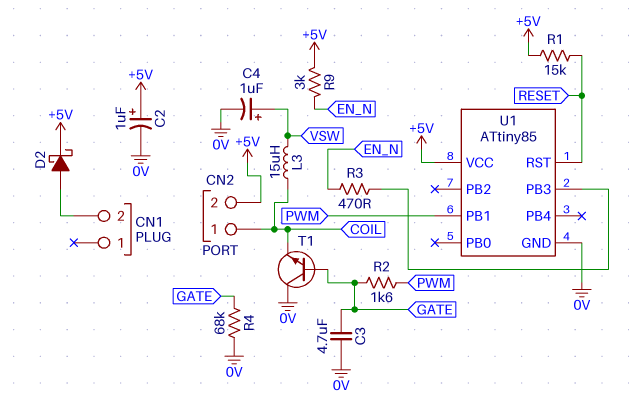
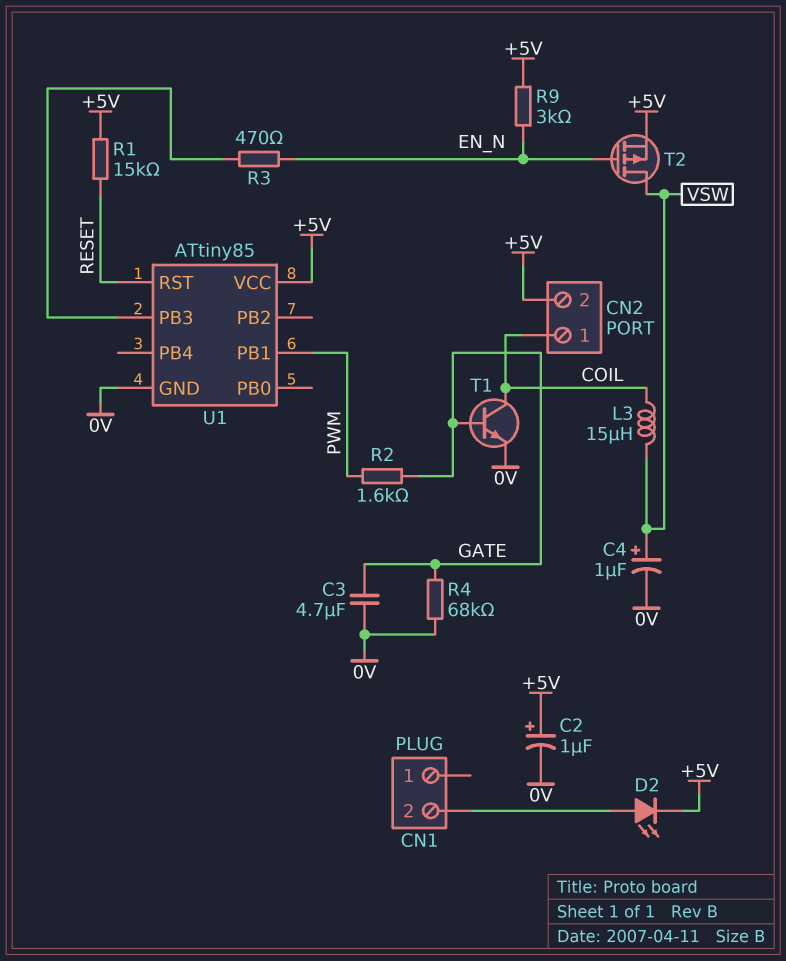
D2: schottky (A CN1/2, K +5V) -> LED (A CN1/2, K +5V)
T1: NPN (B GATE, C 0V, E COIL) -> NPN (B GATE, C COIL, E 0V)
T2: none -> PMOS (G EN_N, D VSW, S +5V)

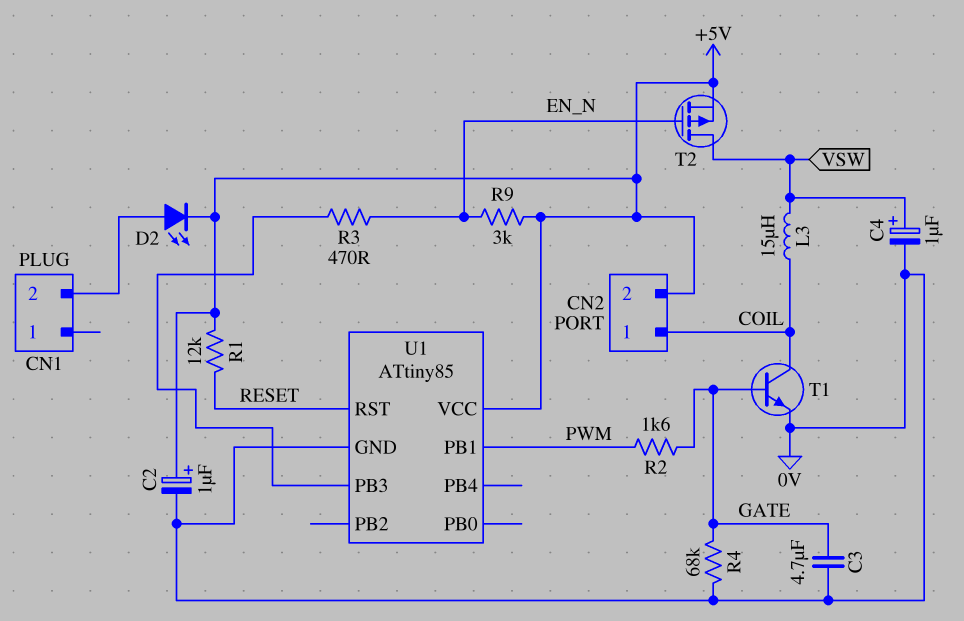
R1: 15k (+5V, RESET) -> 12k (+5V, RESET)

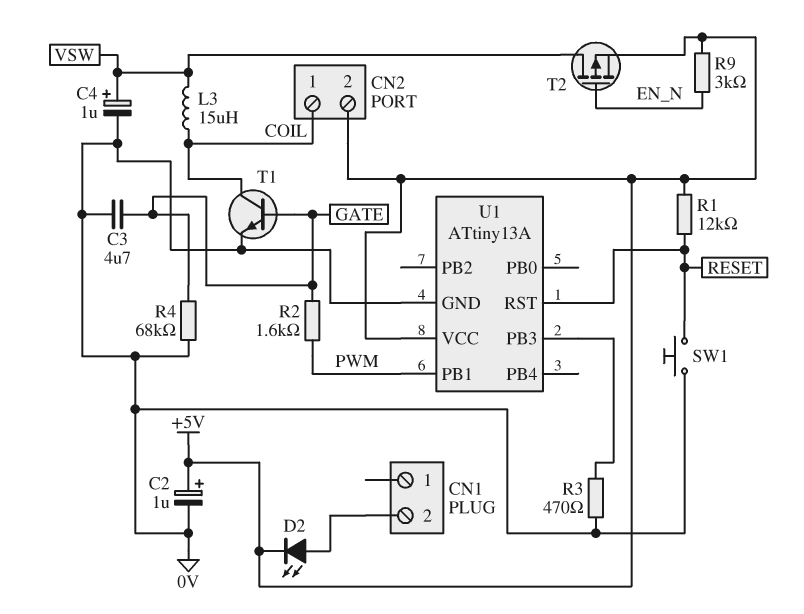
R3: 470 (EN_N, U1/PB3) -> 470 (0V, U1/PB3)
SW1: none -> button (0V, RESET)
U1: ATtiny85 -> ATtiny13A

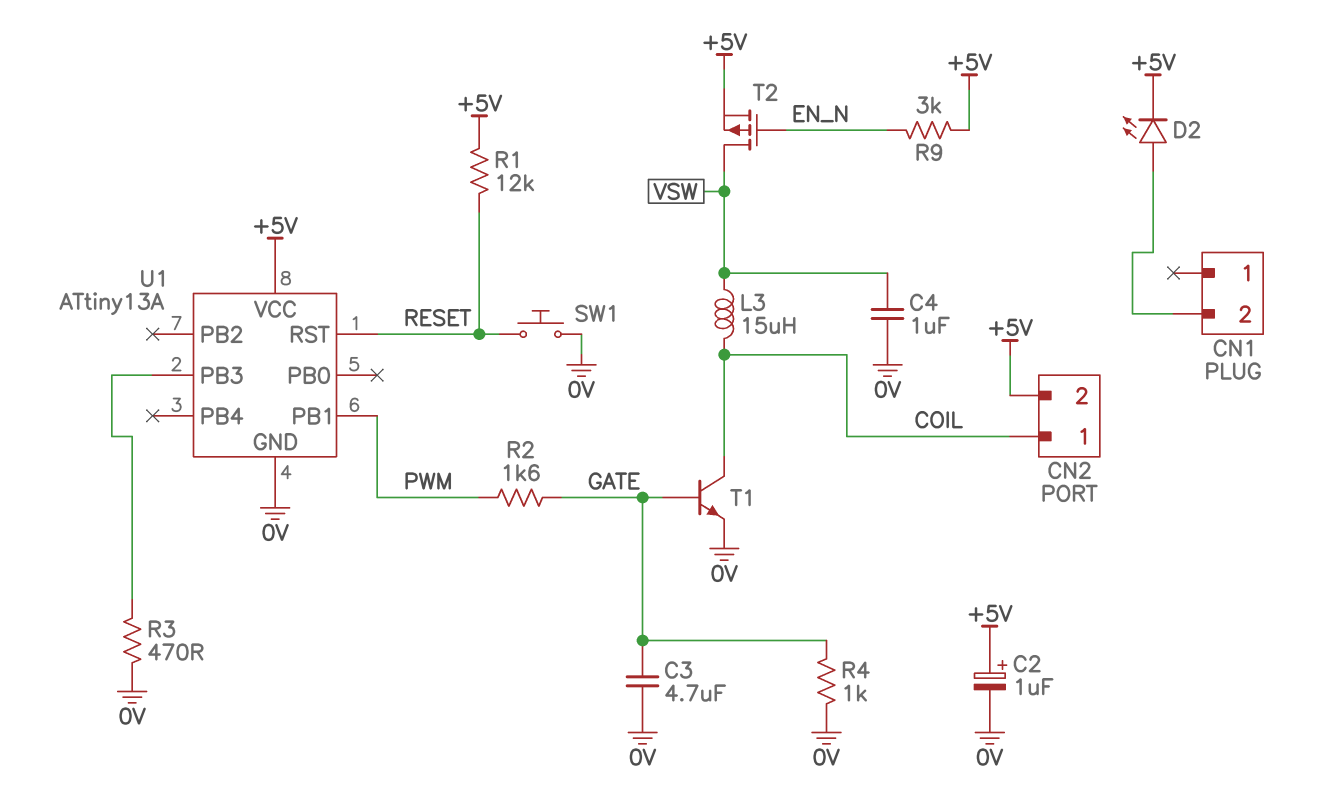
C4: 1uF (plus VSW, minus 0V) -> 1uF (0V, VSW)
R4: 68k (0V, GATE) -> 1k (0V, GATE)

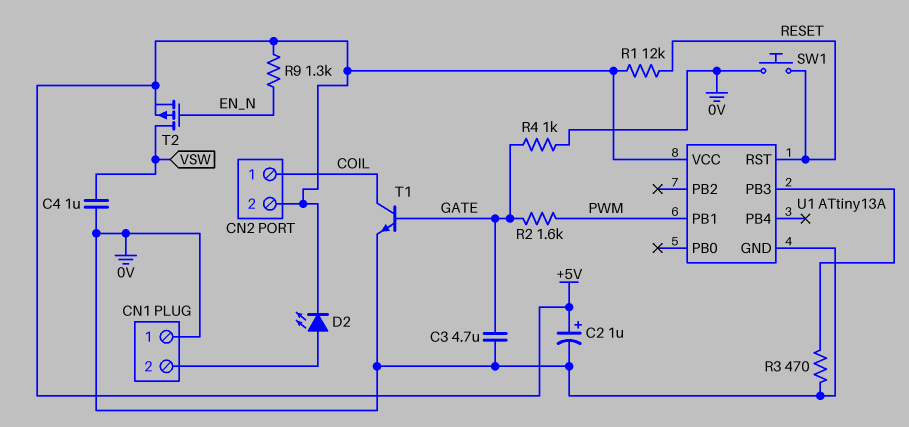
CN1 pin 1: none -> 0V
L3: 15uH (COIL, VSW) -> none
R9: 3k (+5V, EN_N) -> 1.3k (+5V, EN_N)

